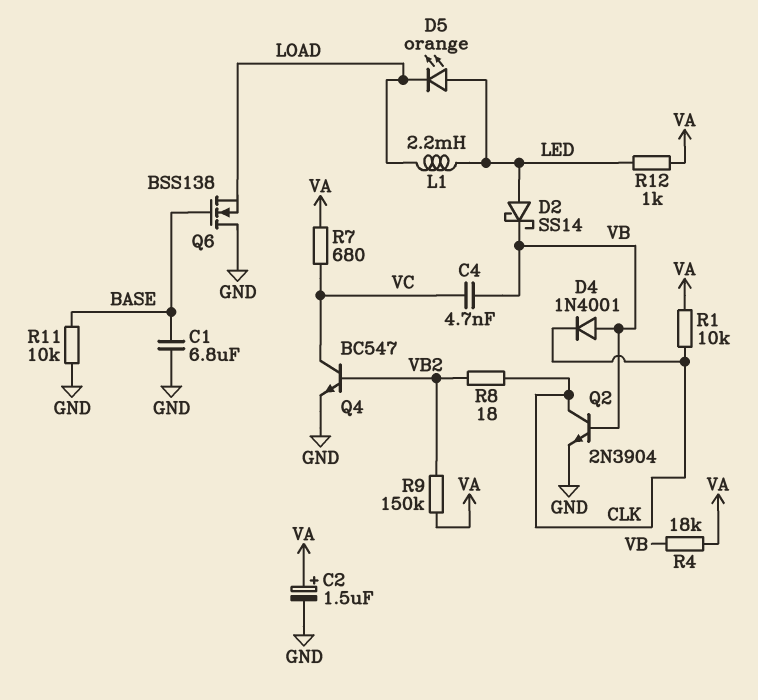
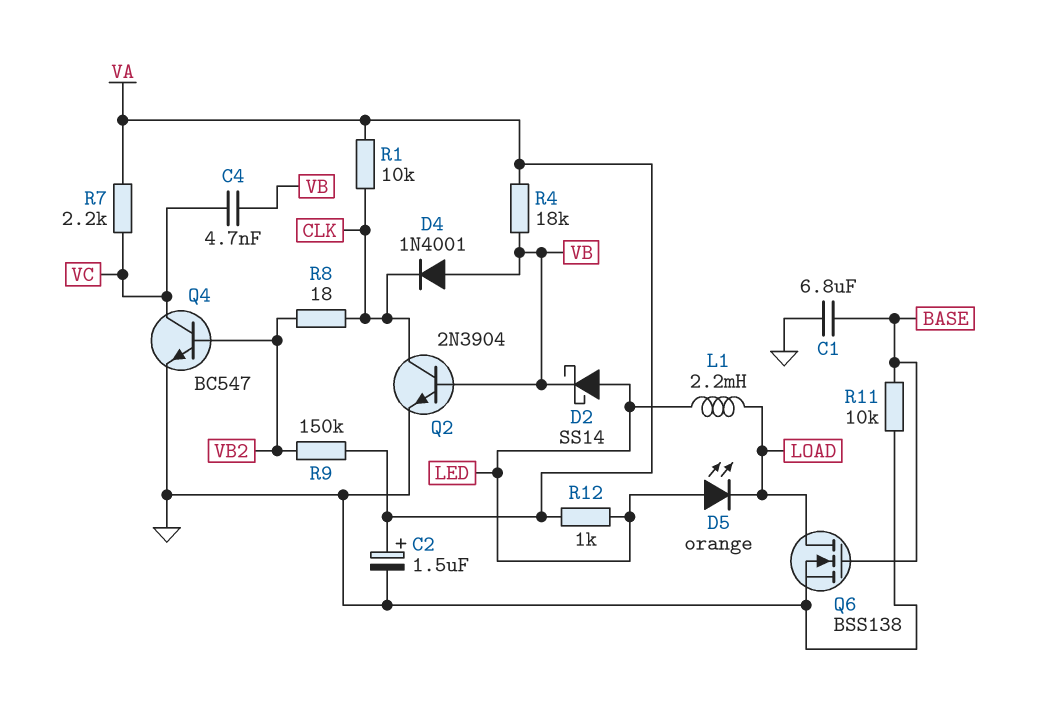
Q6: NMOS BSS138 (G BASE, D GND, S LOAD) -> NMOS BSS138 (G BASE, D LOAD, S GND)
R7: 680 (VA, VC) -> 2.2k (VA, VC)

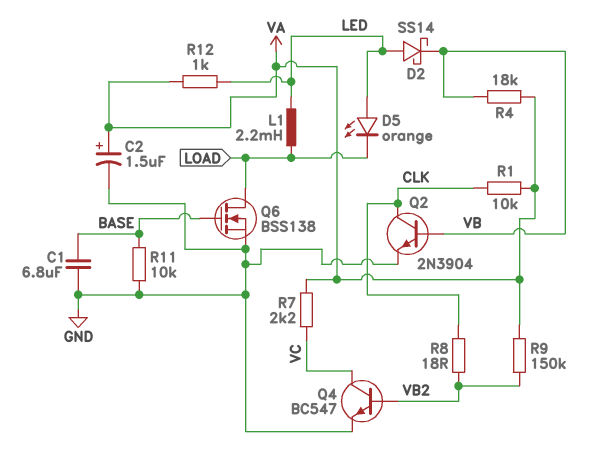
C4: 4.7nF (VB, VC) -> none
D4: diode 1N4001 (A VB, K CLK) -> none

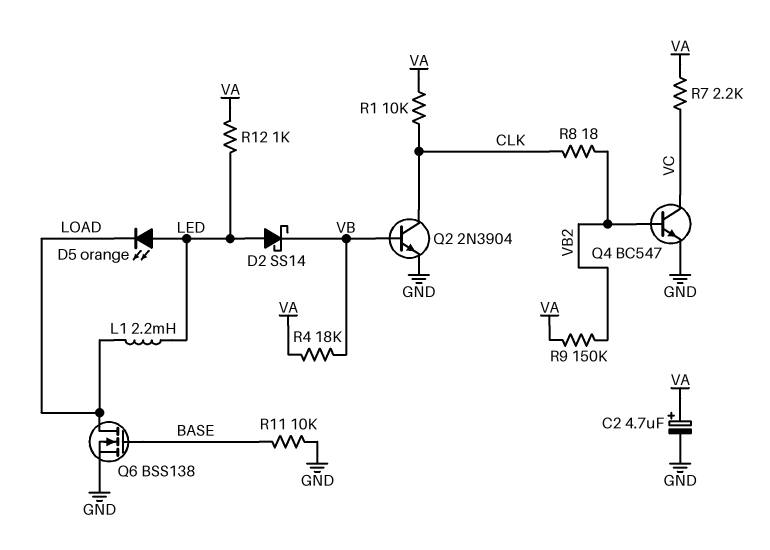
C1: 6.8uF (BASE, GND) -> none
C2: 1.5uF (plus VA, minus GND) -> 4.7uF (plus VA, minus GND)

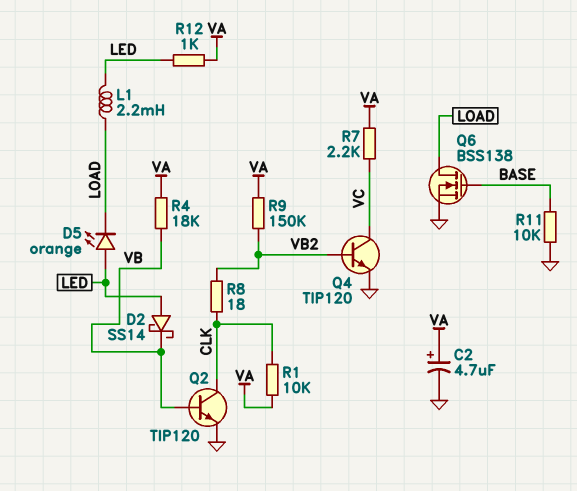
Q2: NPN 2N3904 (B VB, C CLK, E GND) -> NPN TIP120 (B VB, C CLK, E GND)
Q4: NPN BC547 (B VB2, C VC, E GND) -> NPN TIP120 (B VB2, C VC, E GND)

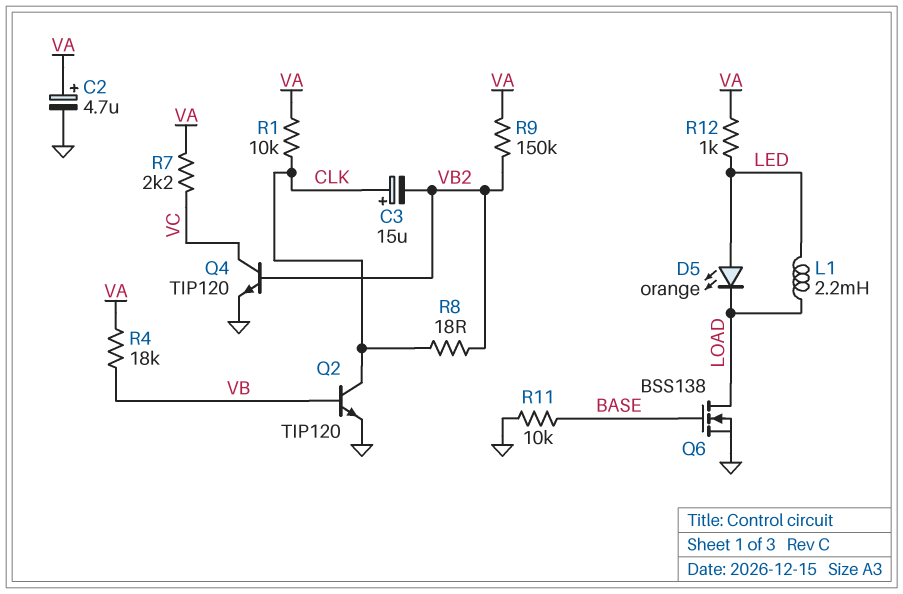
C3: none -> 15uF (plus CLK, minus VB2)
D2: schottky SS14 (A LED, K VB) -> none

